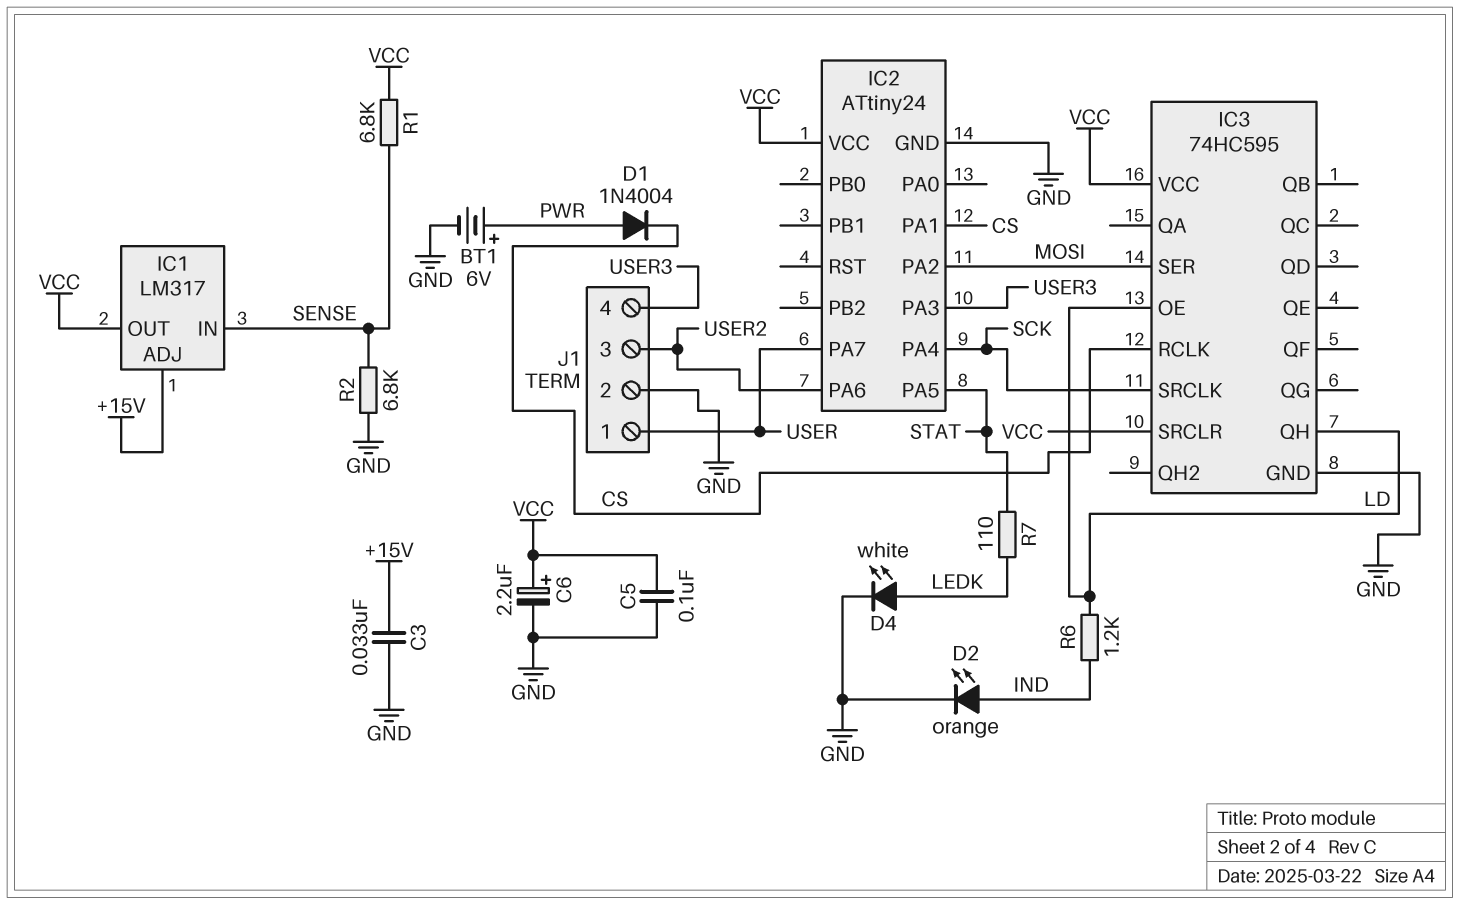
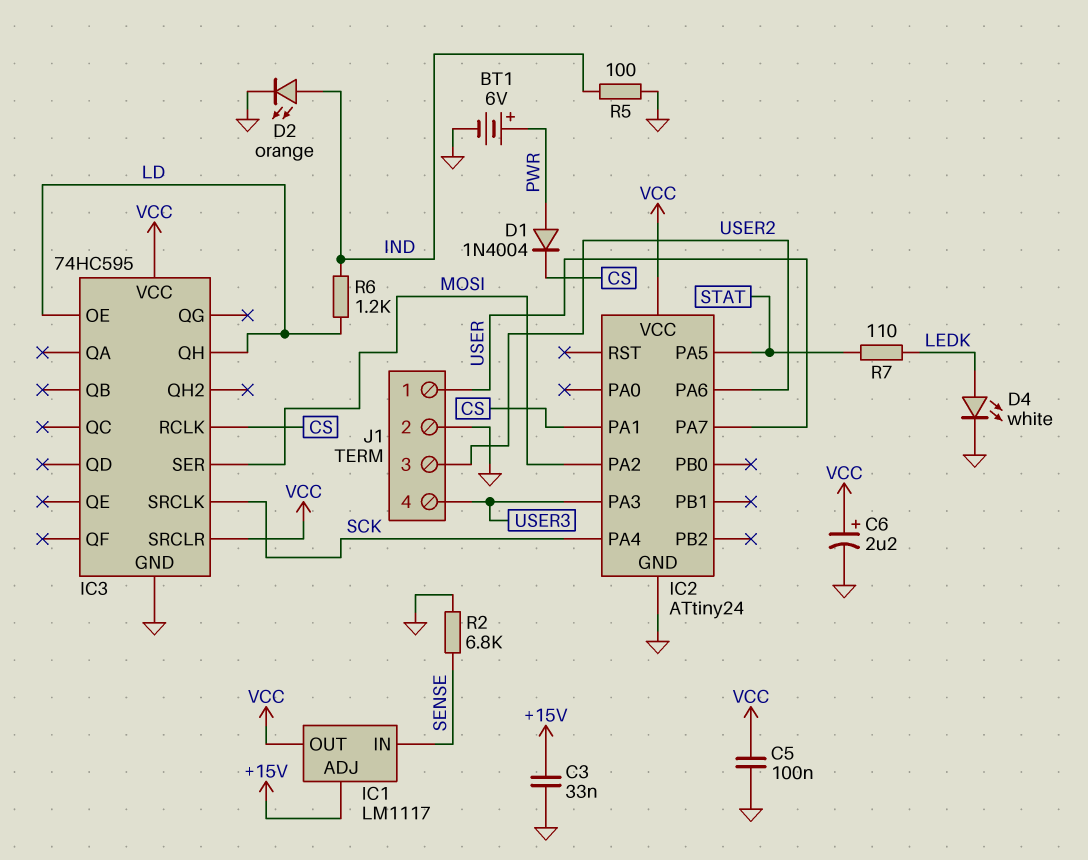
IC1: LM317 -> LM1117
R1: 6.8k (SENSE, VCC) -> none
R5: none -> 100 (GND, IND)

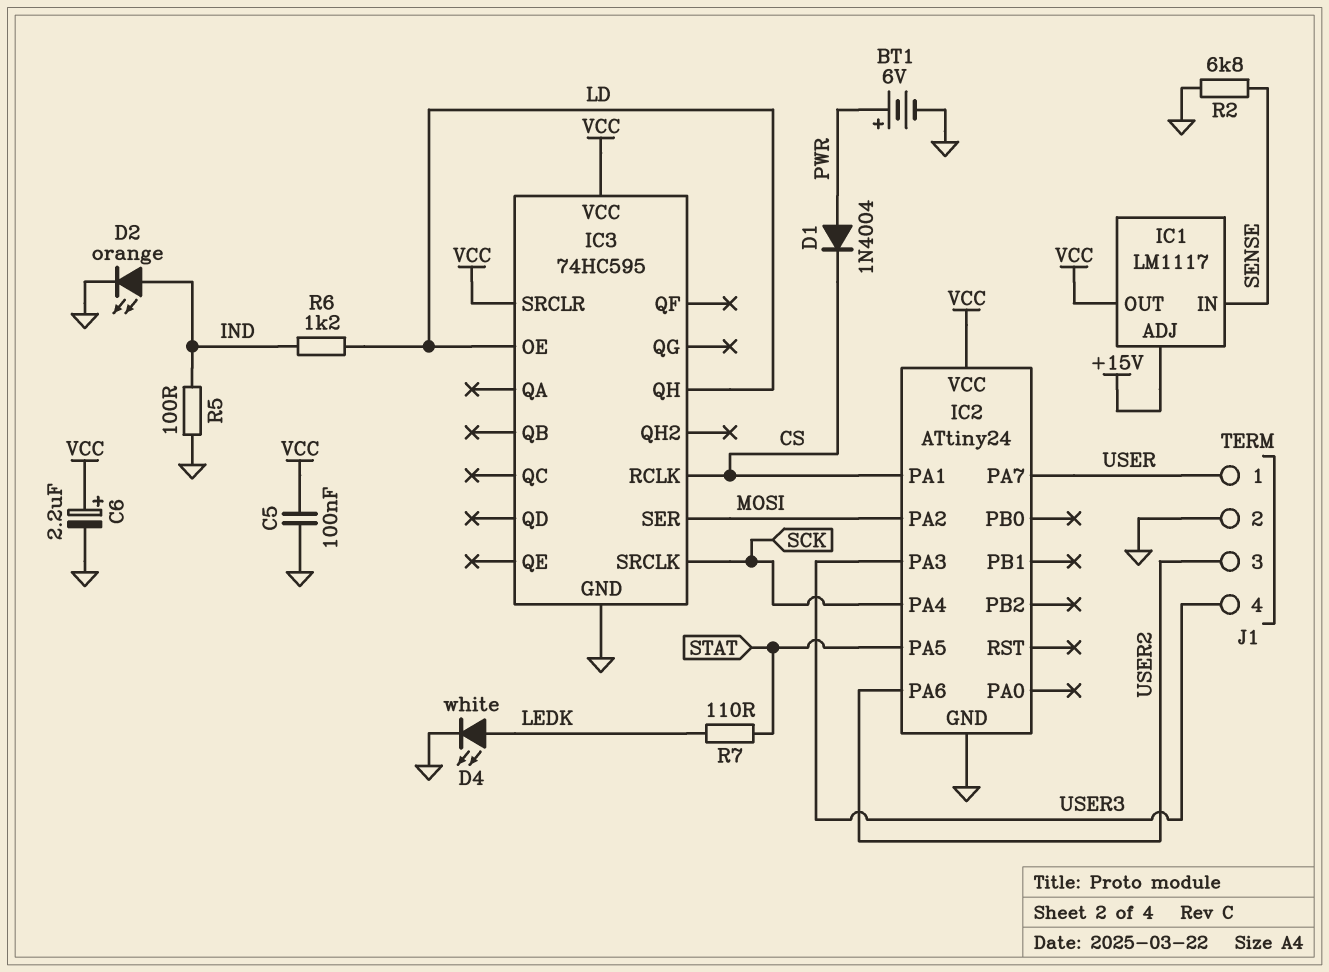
C3: 33nF (+15V, GND) -> none

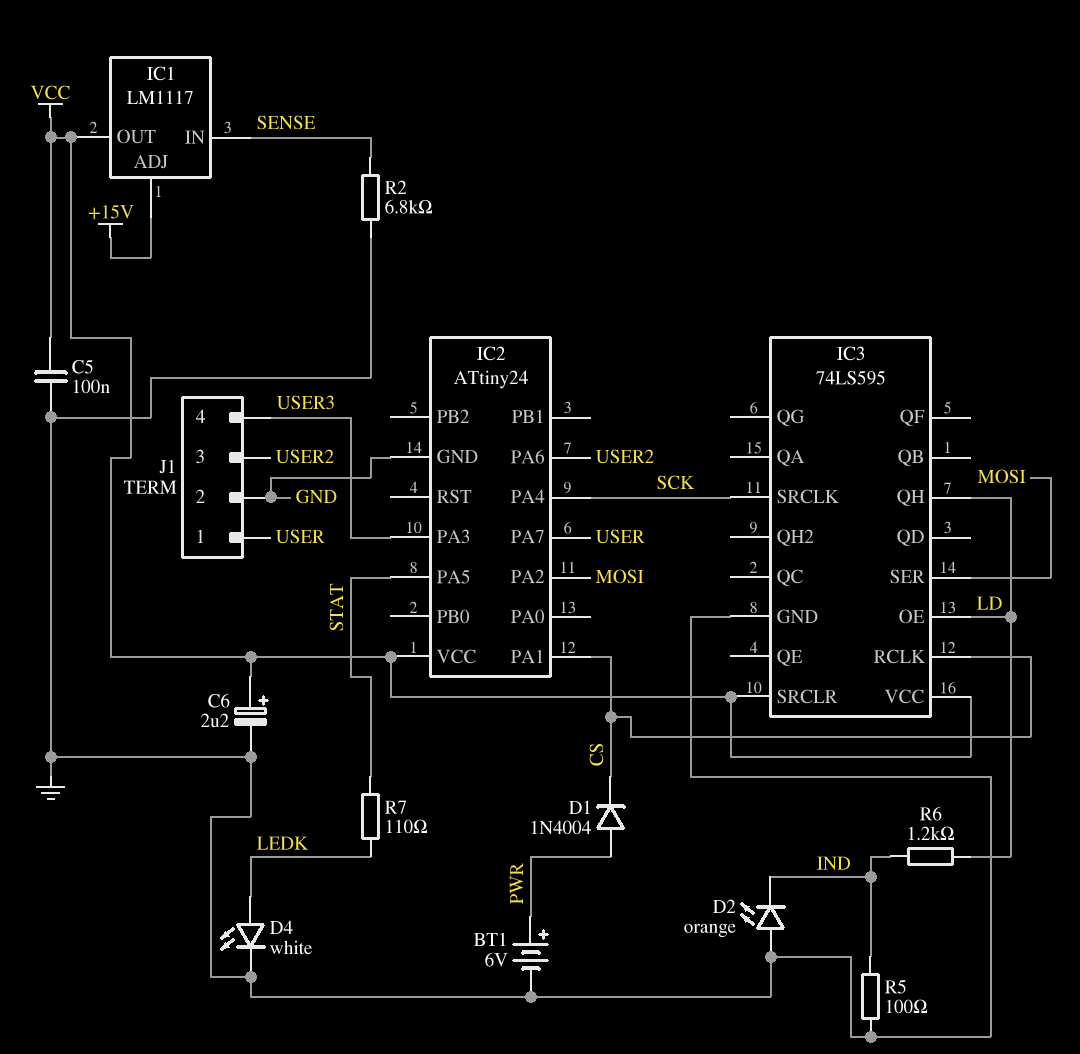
D2: LED orange (A IND, K GND) -> LED orange (A GND, K IND)
IC3: 74HC595 -> 74LS595

